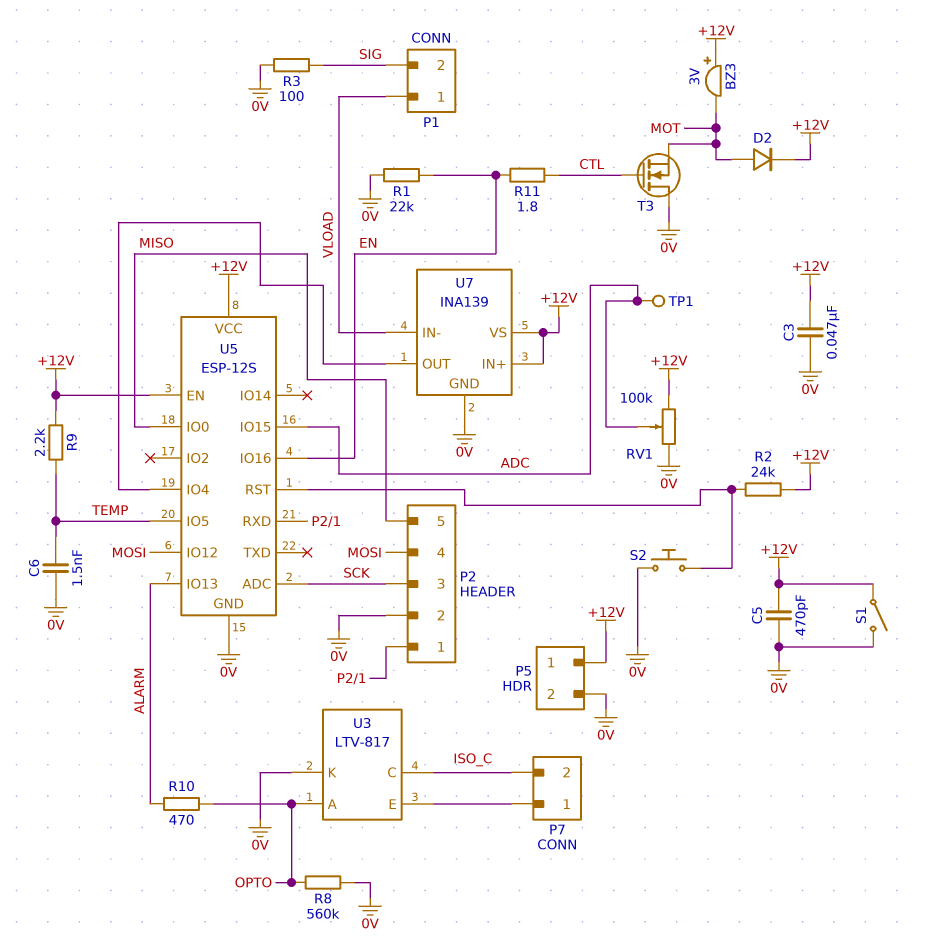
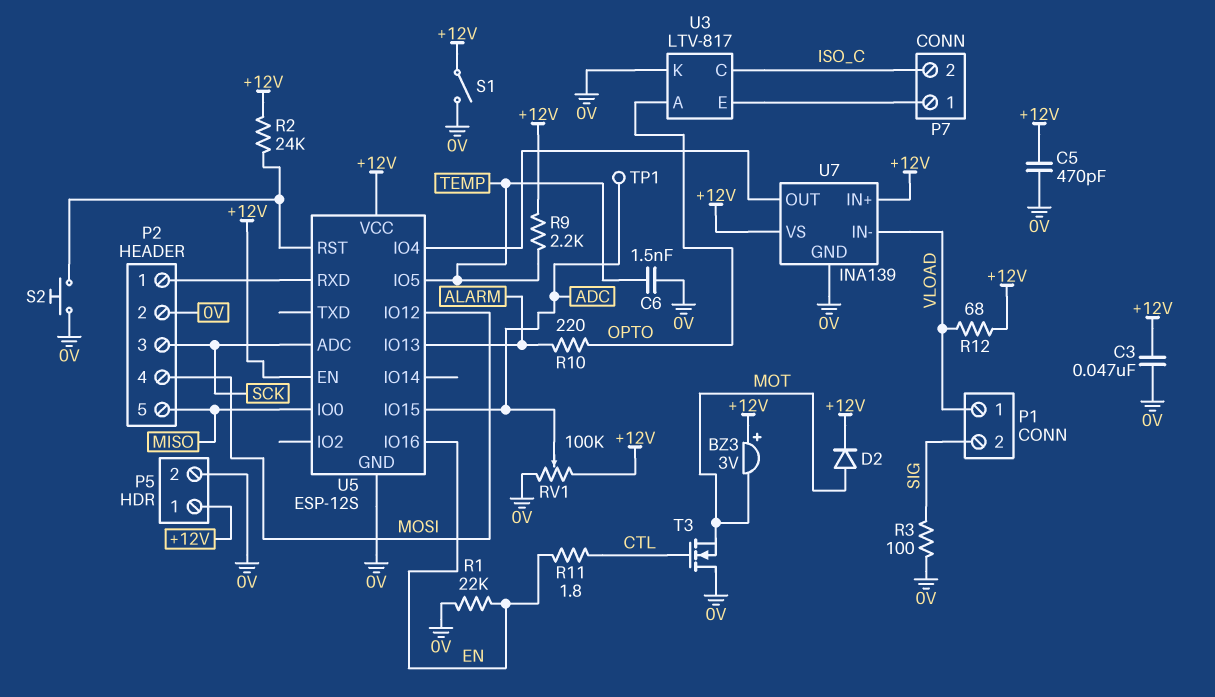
R8: 560k (0V, OPTO) -> none
R10: 470 (ALARM, OPTO) -> 220 (ALARM, OPTO)
R12: none -> 68 (+12V, VLOAD)

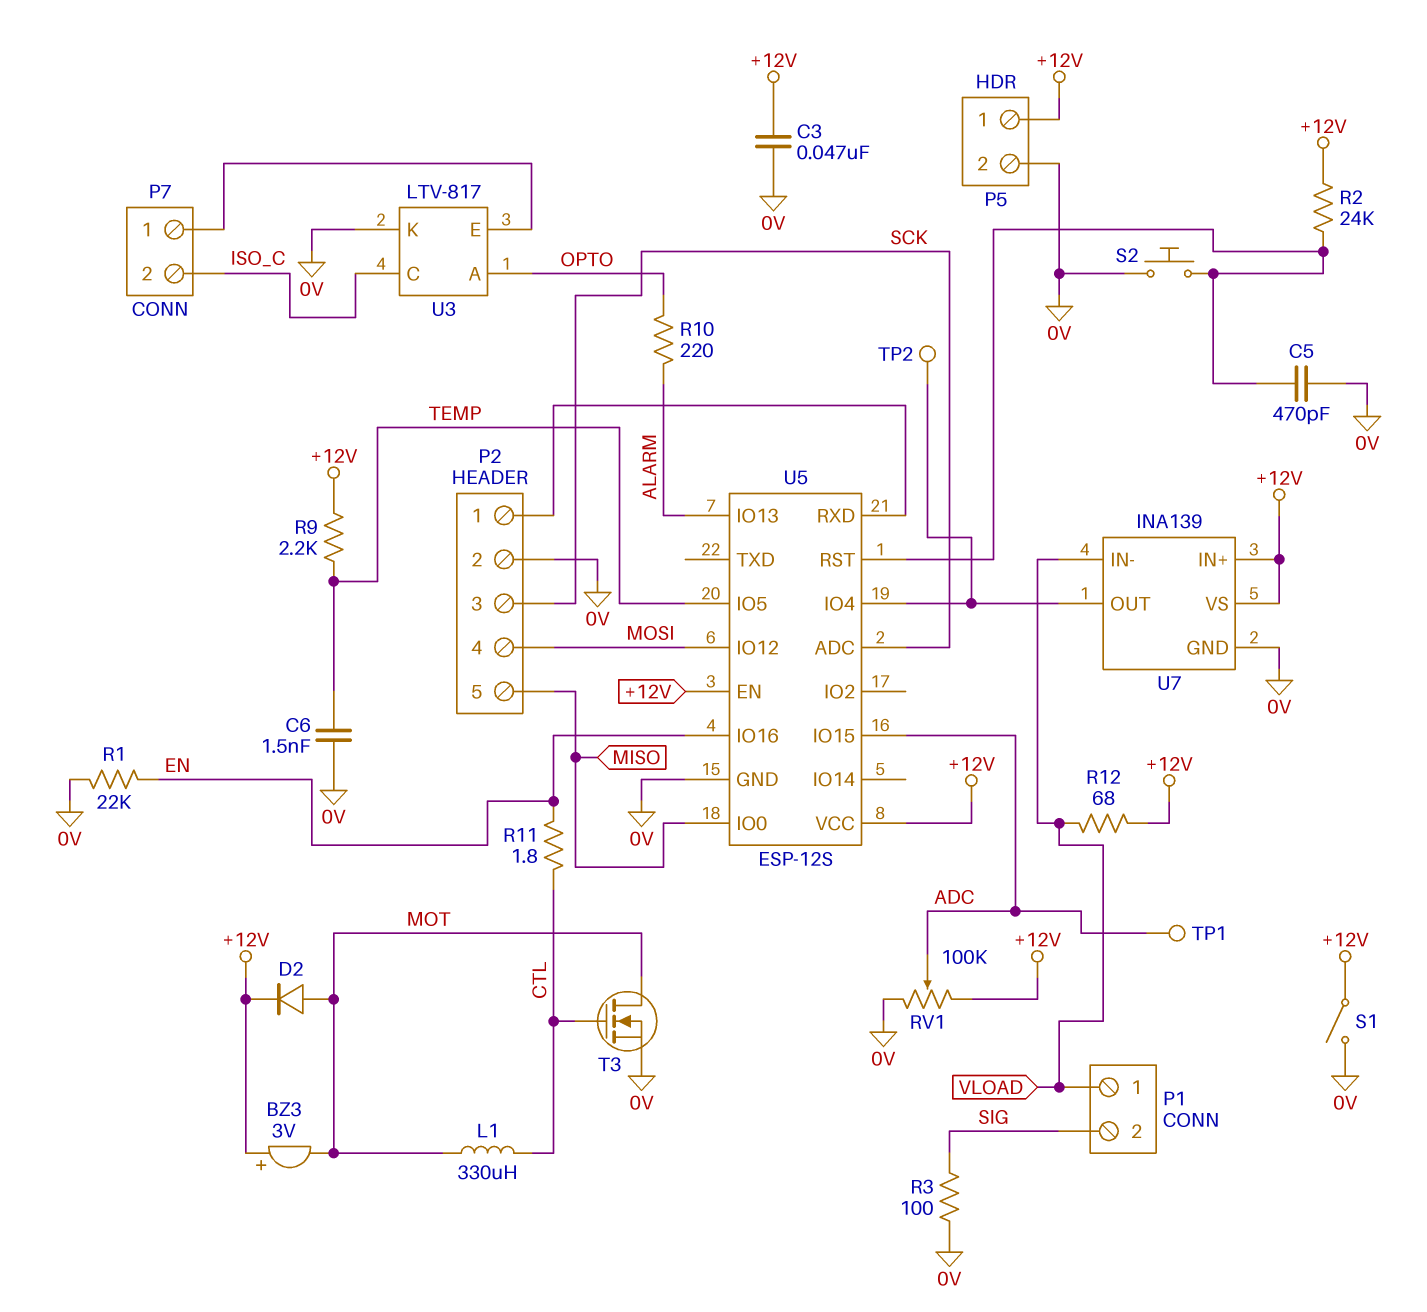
C5: 470pF (+12V, 0V) -> 470pF (0V, U5/RST)
L1: none -> 330uH (CTL, MOT)
T3: NMOS (G CTL, D 0V, S MOT) -> NMOS (G CTL, D MOT, S 0V)
TP2: none -> test point (U5/IO4)

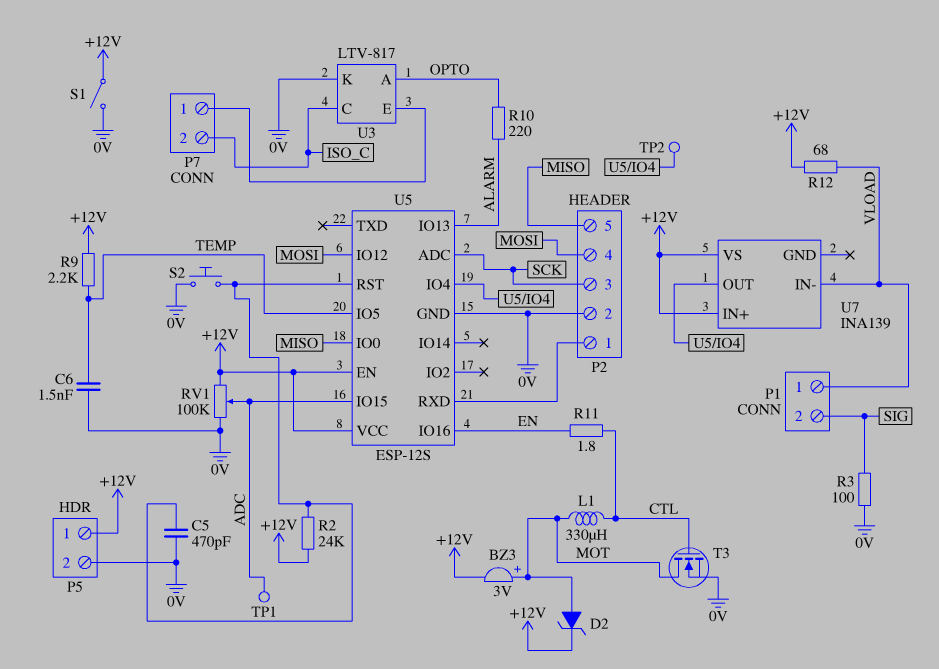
BZ3: buzzer 3V (plus +12V, minus MOT) -> buzzer 3V (plus MOT, minus +12V)
C3: 47nF (+12V, 0V) -> none
D2: diode (A MOT, K +12V) -> zener (A MOT, K +12V)
R1: 22k (0V, EN) -> none
U7 pin GND: 0V -> none

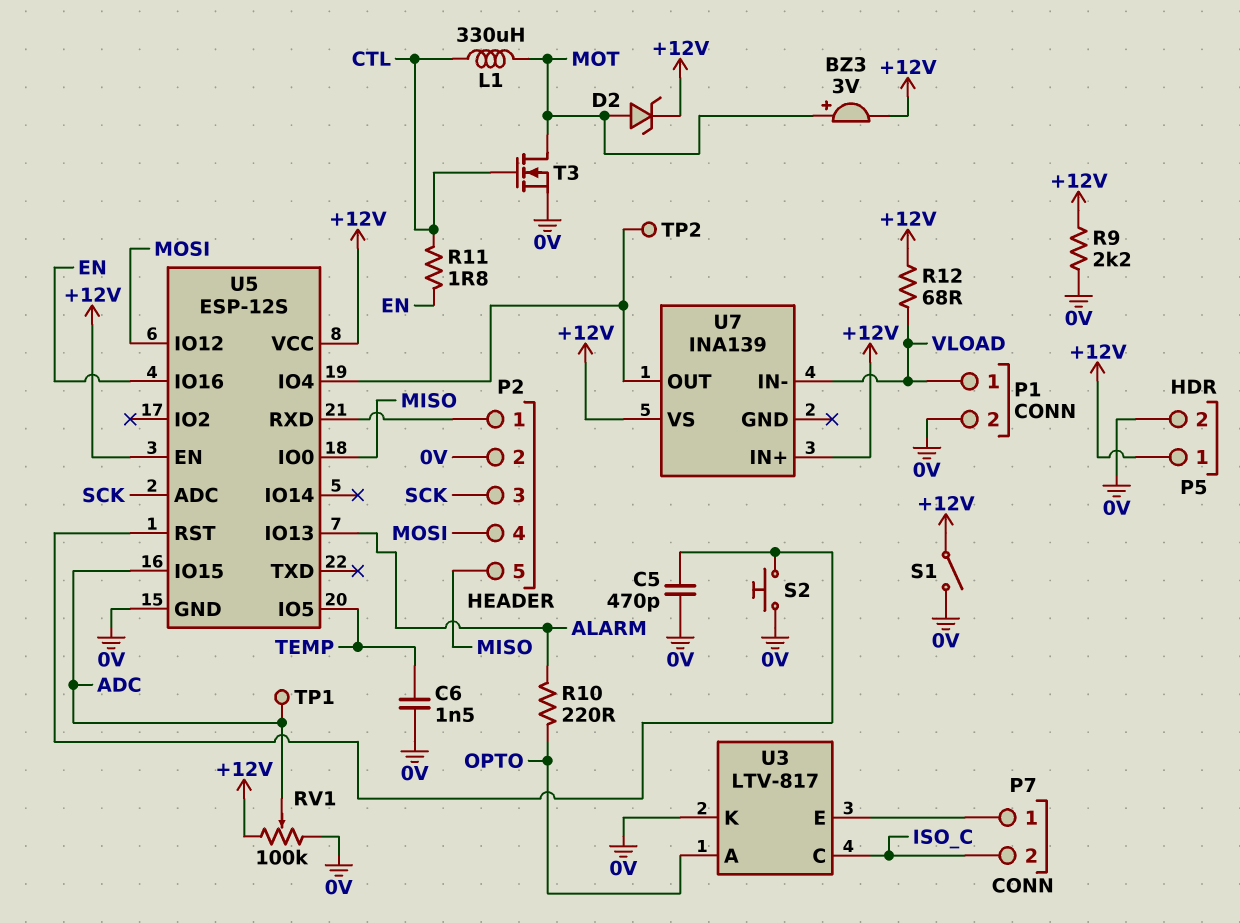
P1 pin 2: SIG -> 0V
R2: 24k (+12V, U5/RST) -> none
R3: 100 (0V, SIG) -> none
R9: 2.2k (+12V, TEMP) -> 2.2k (+12V, 0V)

